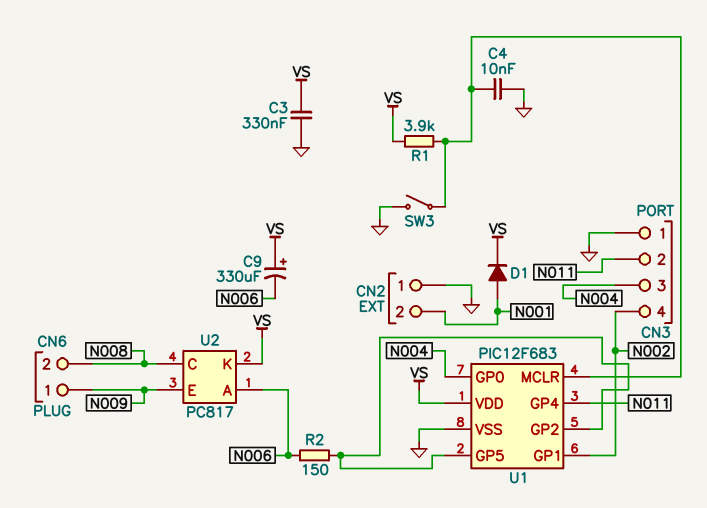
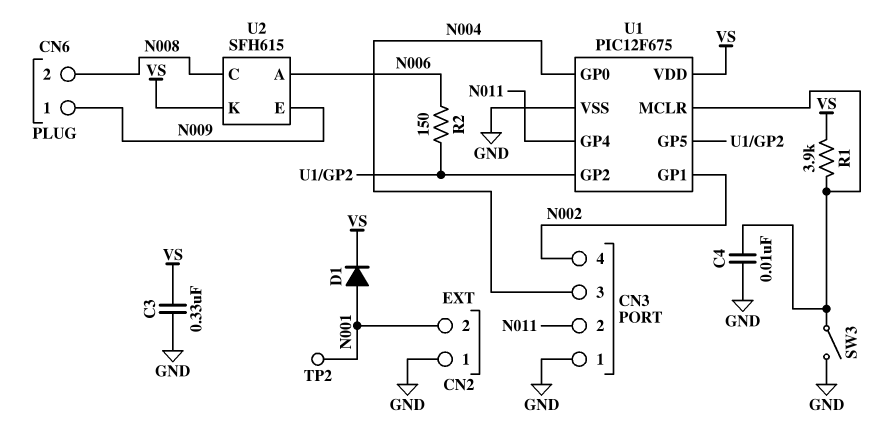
C9: 330uF (plus VS, minus N006) -> none
TP2: none -> test point (N001)
U1: PIC12F683 -> PIC12F675
U2: PC817 -> SFH615

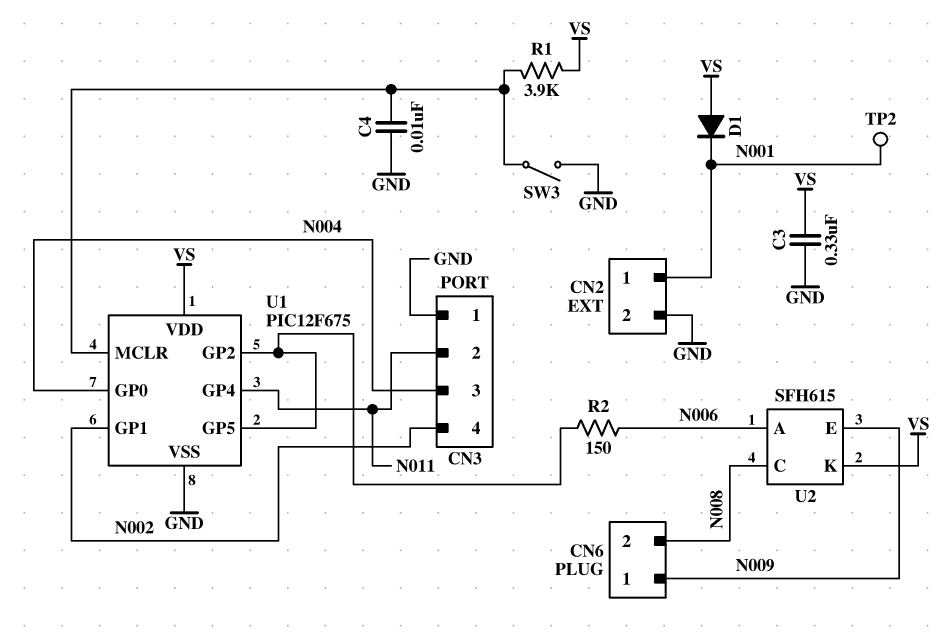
CN2 pin 1: GND -> N001
CN2 pin 2: N001 -> GND
D1: diode (A N001, K VS) -> diode (A VS, K N001)

